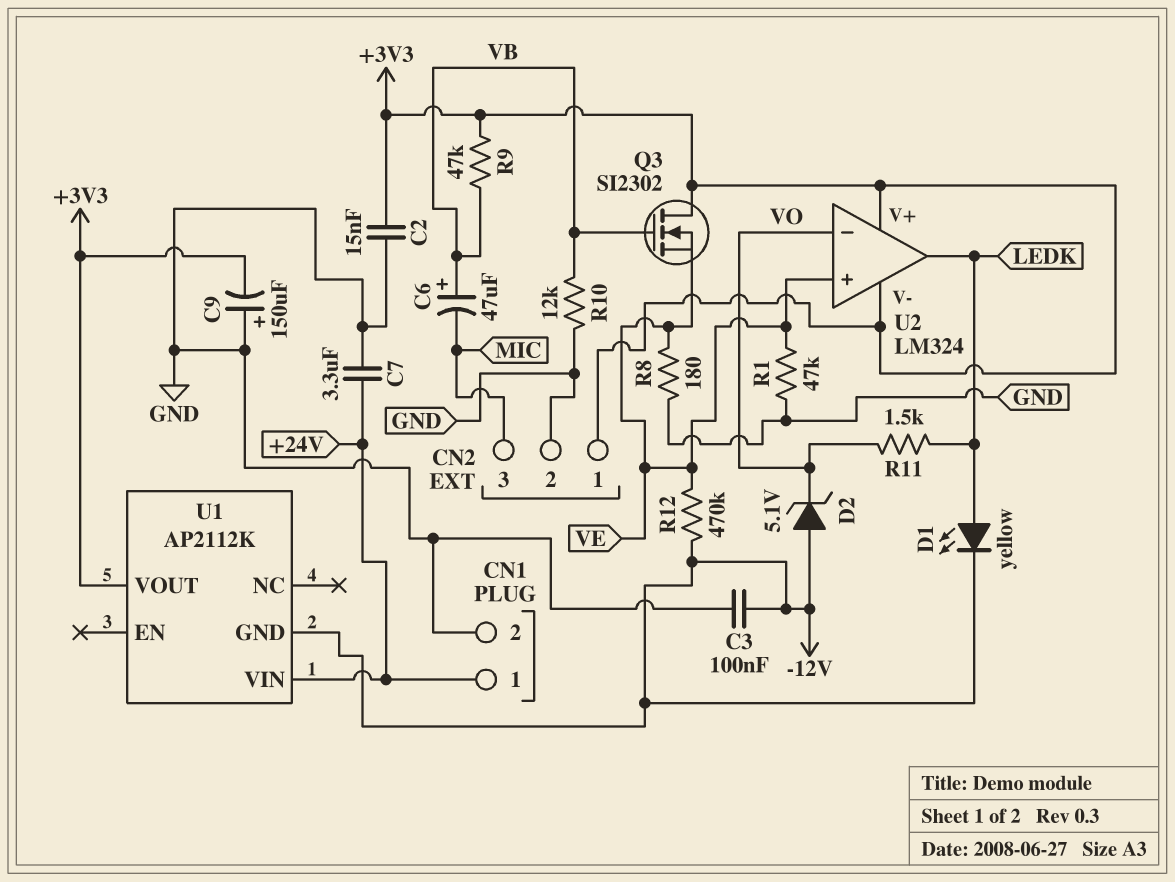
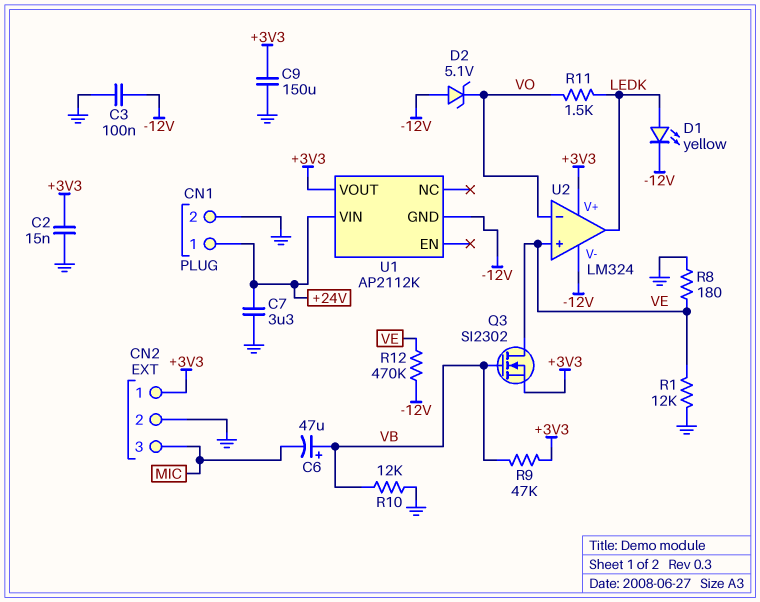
C9: 150uF (plus GND, minus +3V3) -> 150uF (+3V3, GND)
Q3: NMOS SI2302 (G VB, D +3V3, S VE) -> NMOS SI2302 (G VB, D VE, S +3V3)
R1: 47k (GND, VE) -> 12k (GND, VE)
U2 pin V-: +3V3 -> -12V

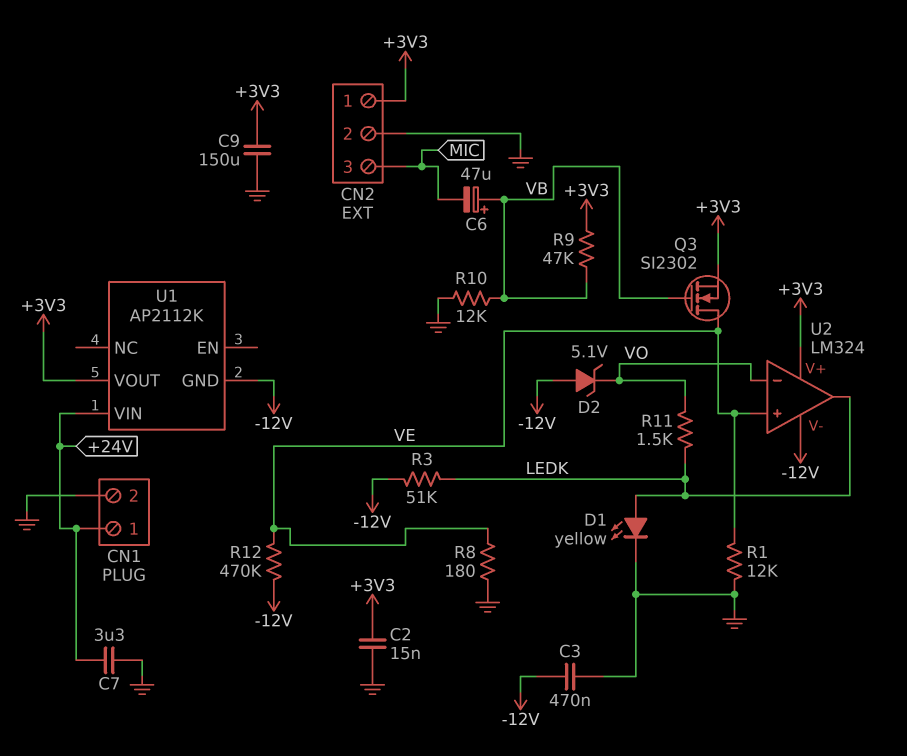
C3: 100nF (-12V, GND) -> 470nF (-12V, GND)
D1: LED yellow (A LEDK, K -12V) -> LED yellow (A LEDK, K GND)
R3: none -> 51k (-12V, LEDK)

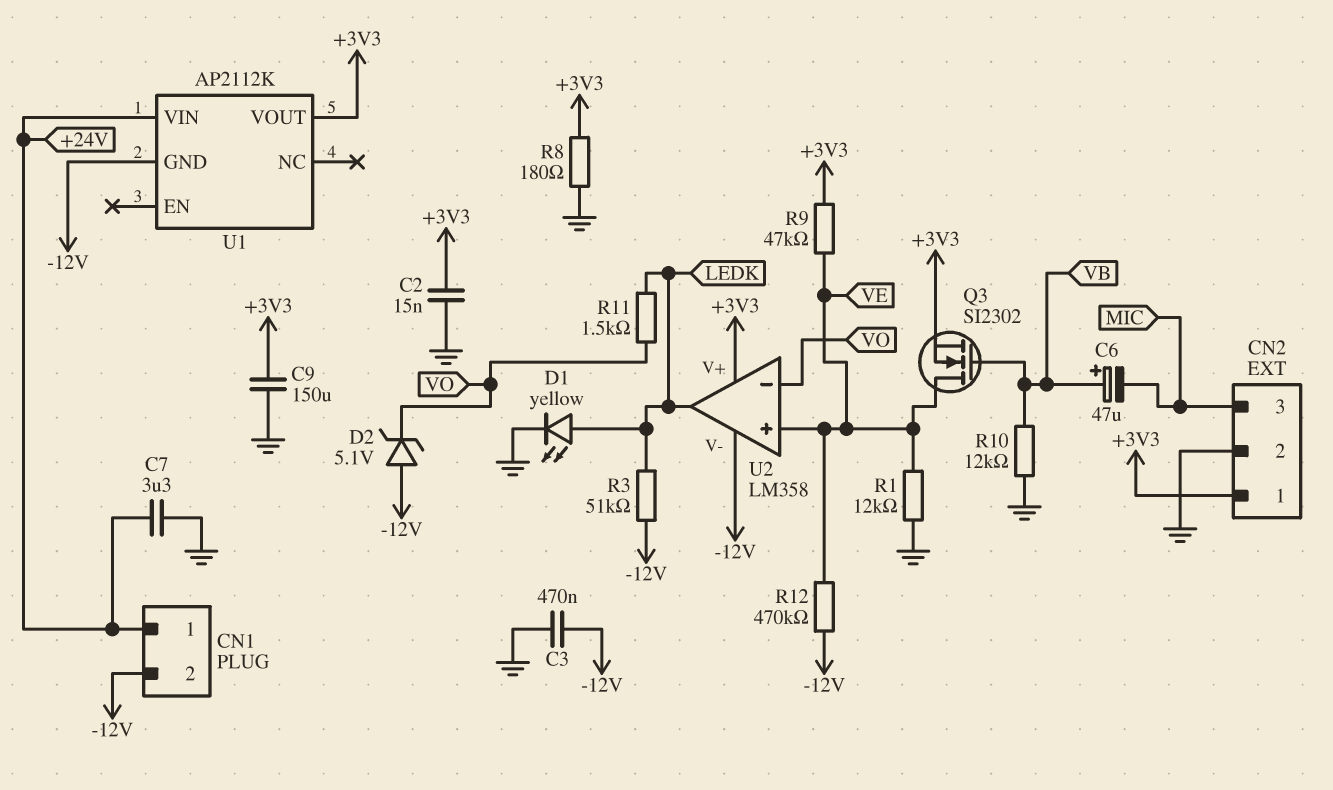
CN1 pin 2: GND -> -12V
R8: 180 (GND, VE) -> 180 (+3V3, GND)
R9: 47k (+3V3, VB) -> 47k (+3V3, VE)
U2: LM324 -> LM358

